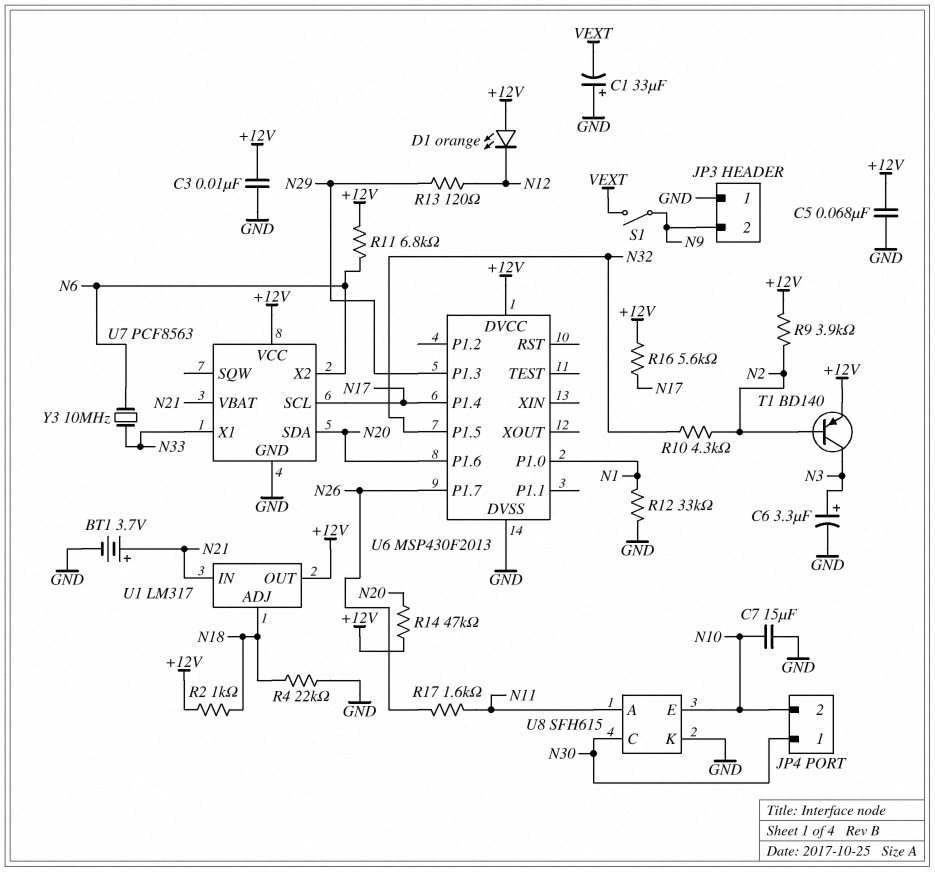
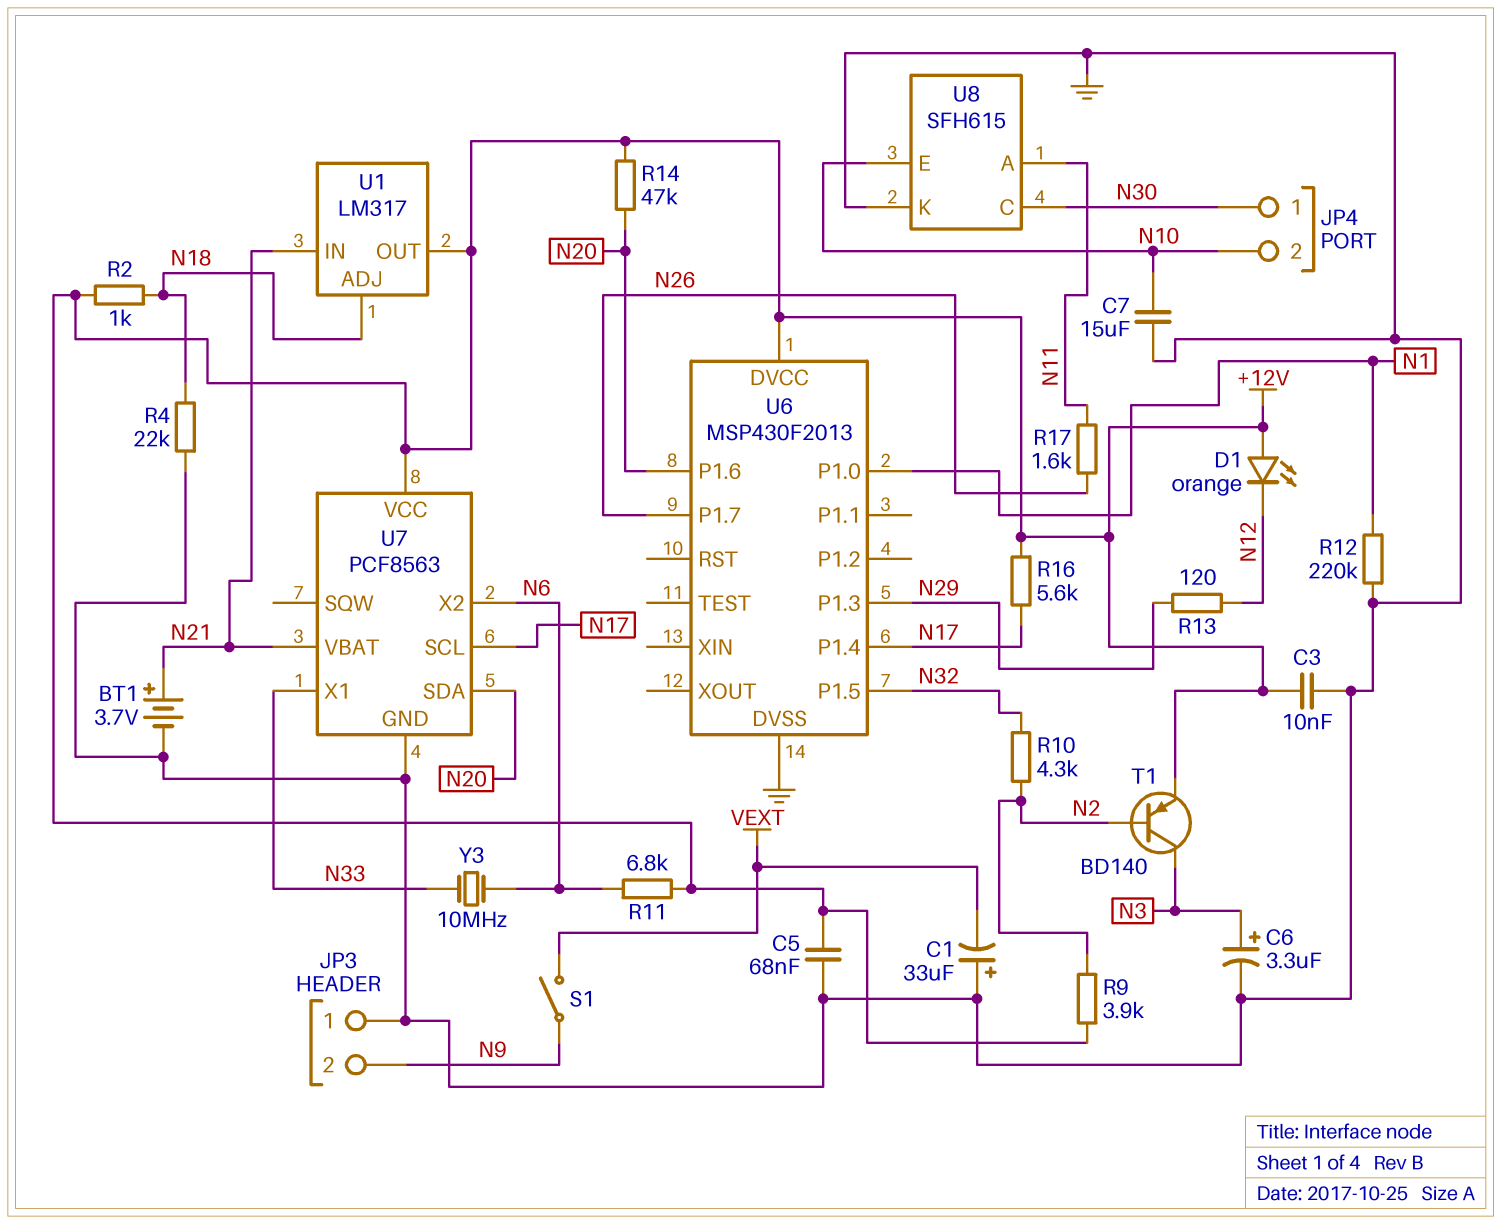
R12: 33k (GND, N1) -> 220k (GND, N1)

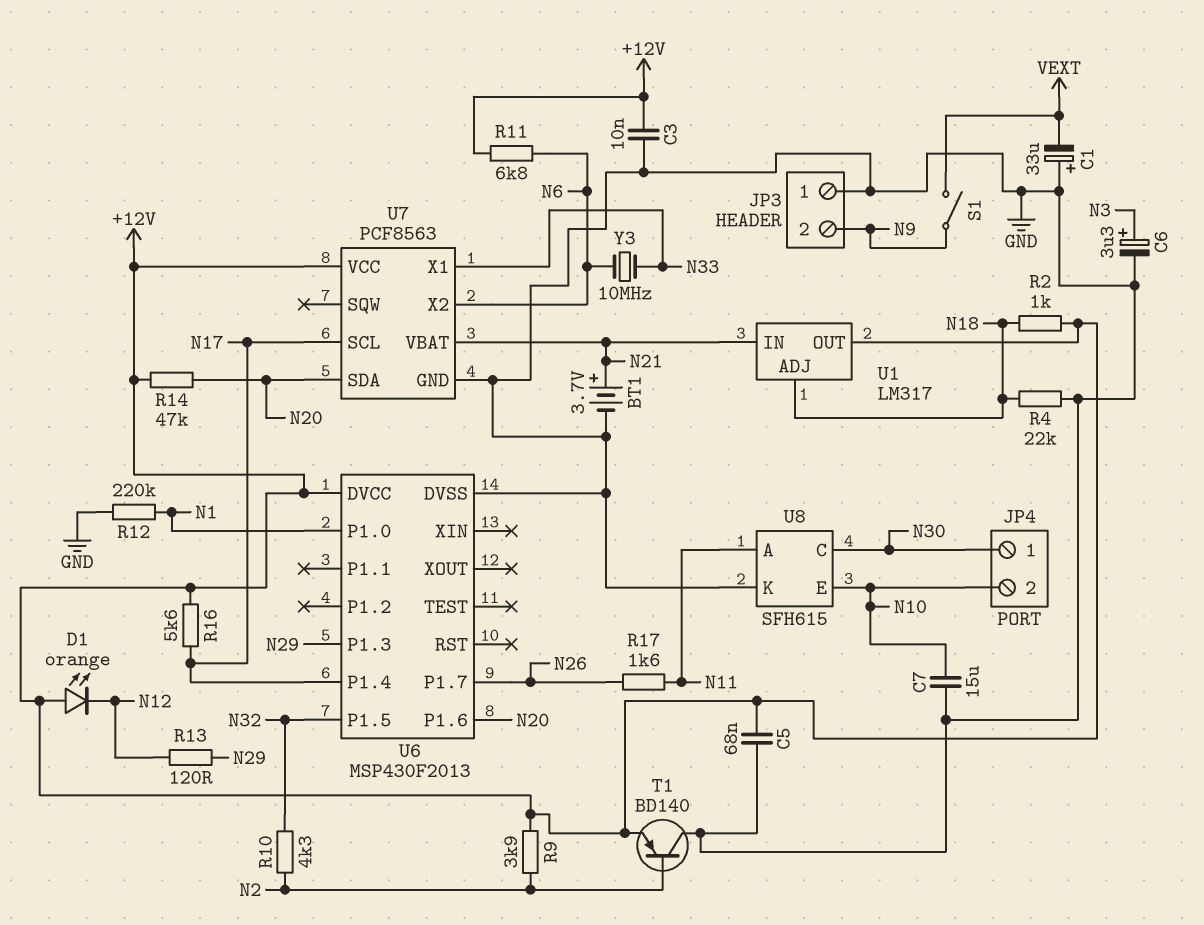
T1: PNP BD140 (B N2, C N3, E +12V) -> PNP BD140 (B N2, C GND, E +12V)

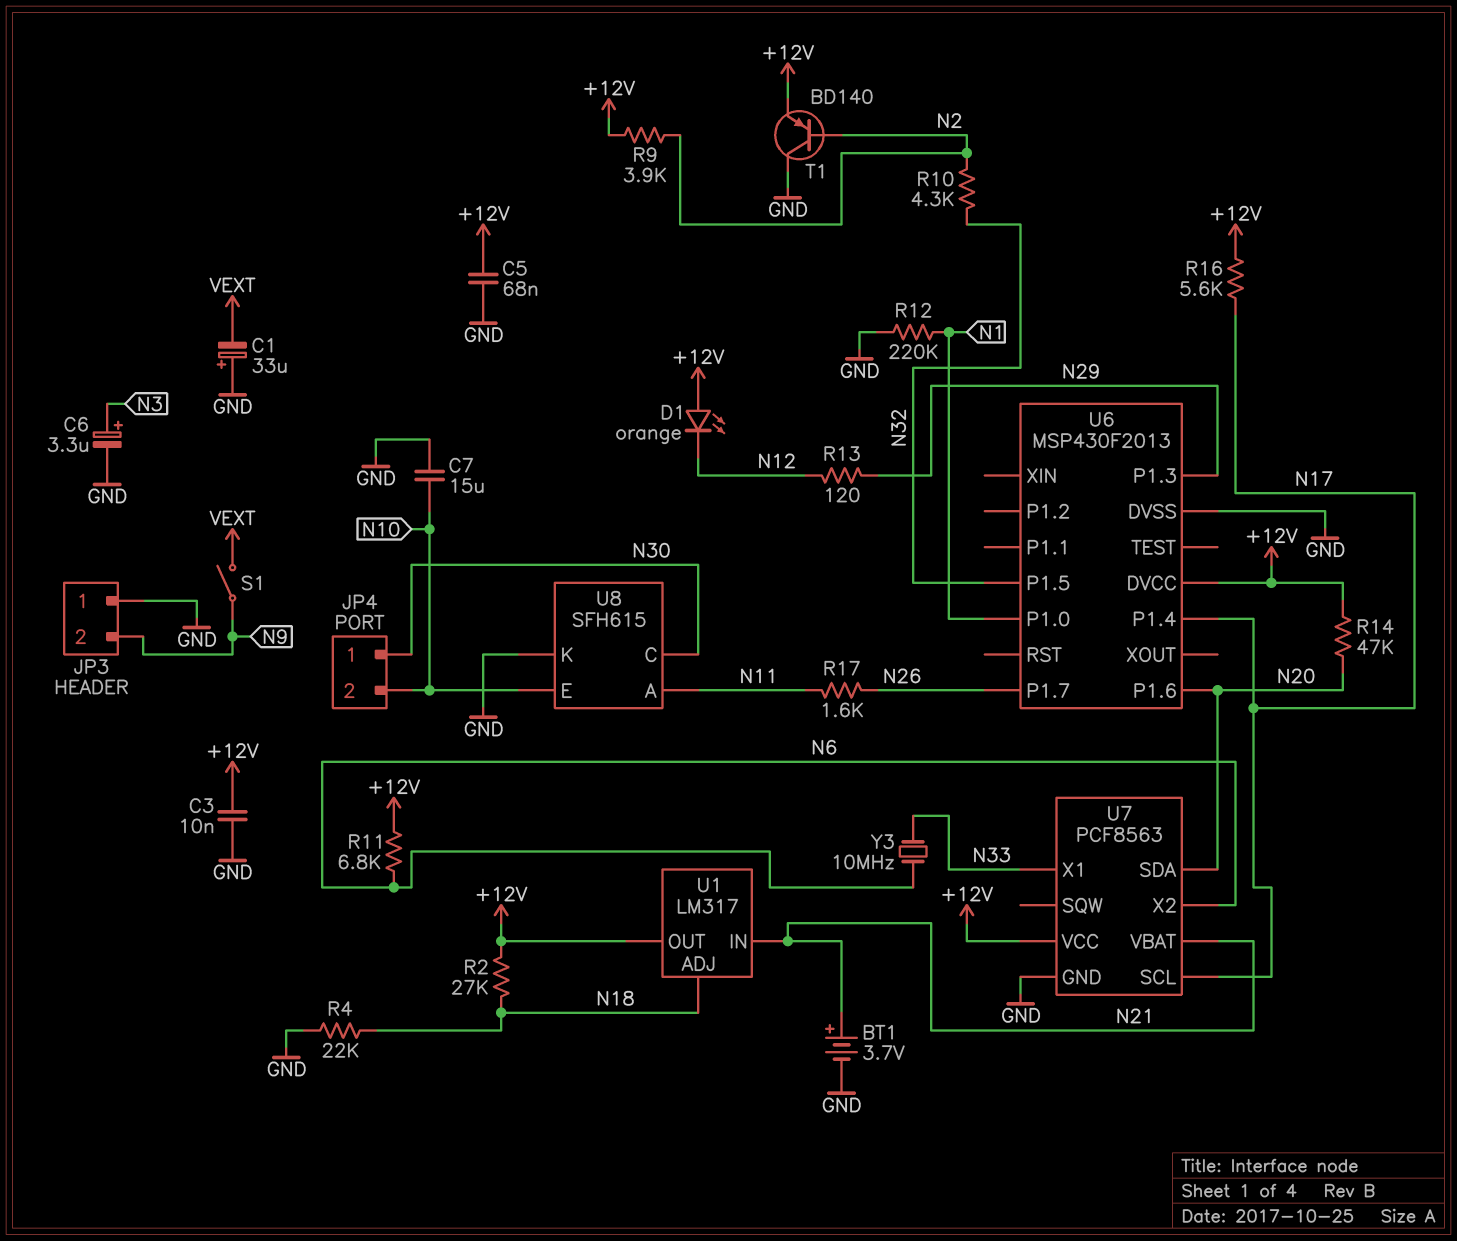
R2: 1k (+12V, N18) -> 27k (+12V, N18)

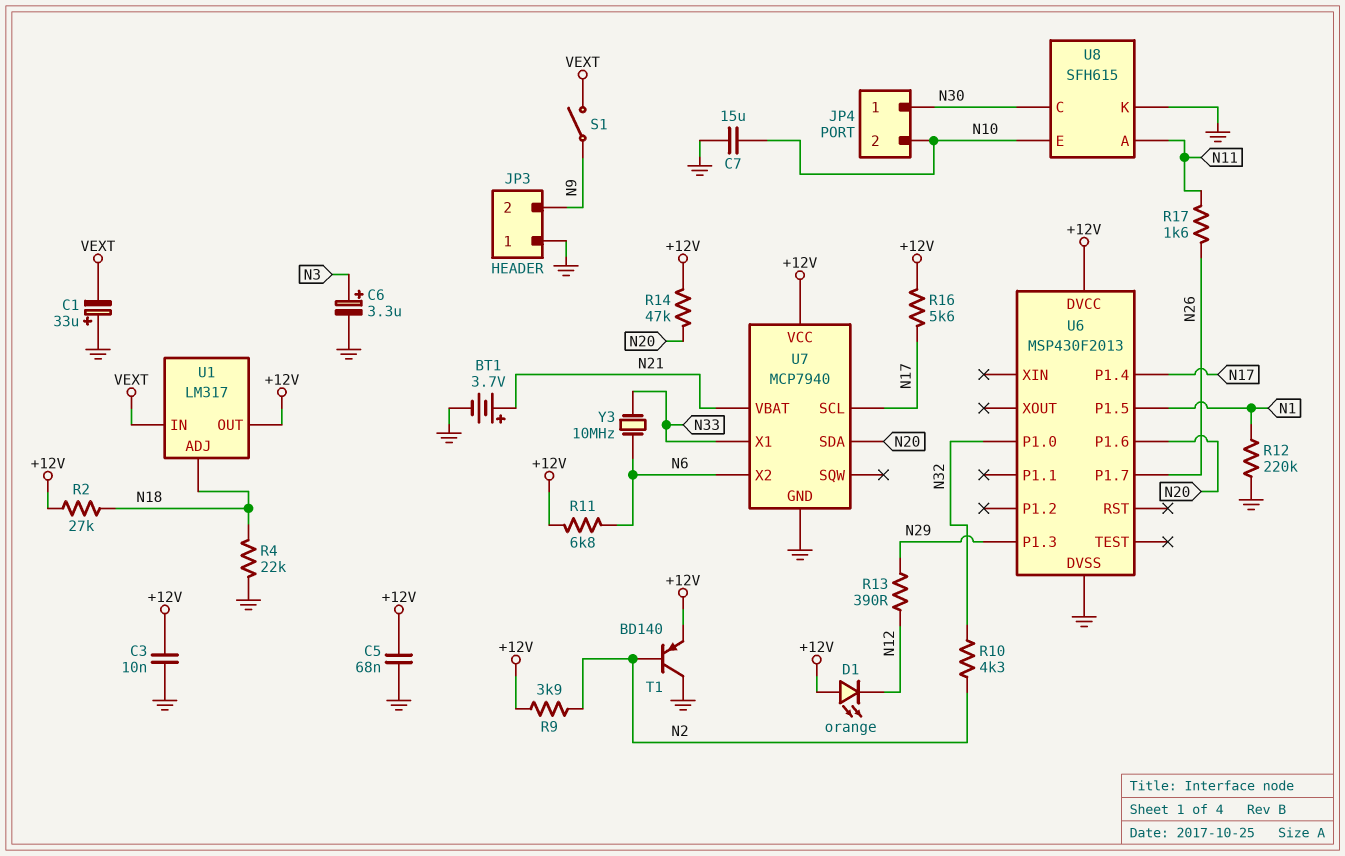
R13: 120 (N12, N29) -> 390 (N12, N29)
U1 pin IN: N21 -> VEXT
U6 pin P1.0: N1 -> N32
U6 pin P1.5: N32 -> N1
U7: PCF8563 -> MCP7940

